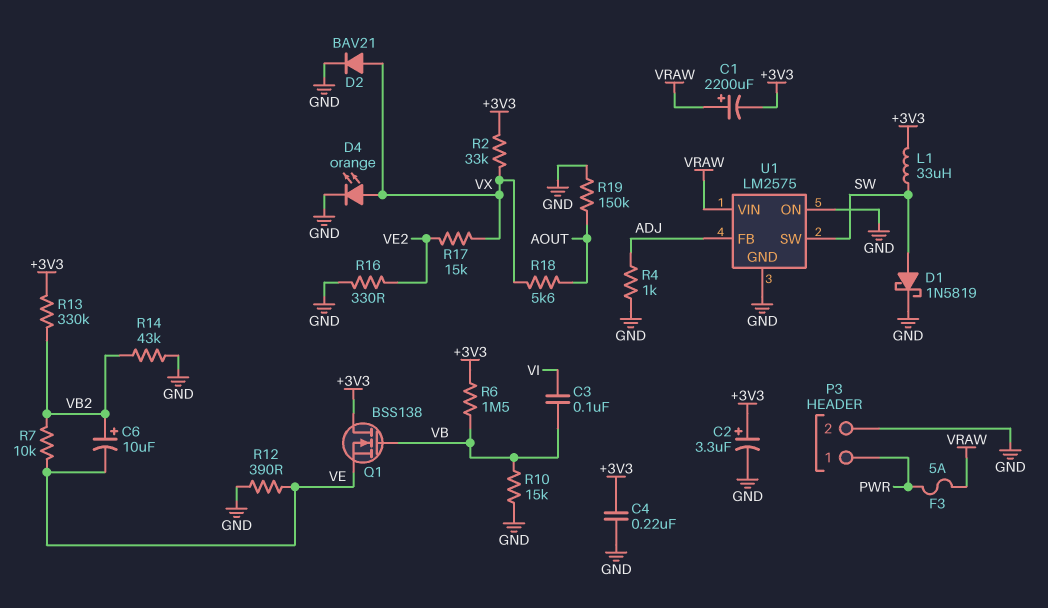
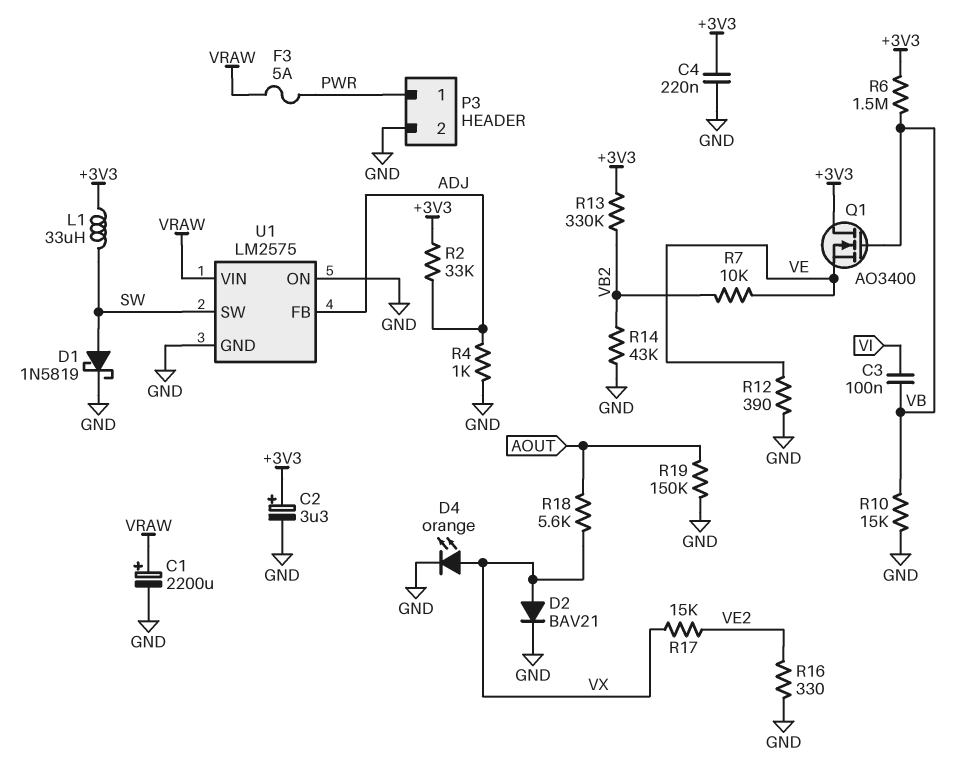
C1: 2200uF (plus VRAW, minus +3V3) -> 2200uF (plus VRAW, minus GND)
C6: 10uF (plus VB2, minus VE) -> none
Q1: NMOS BSS138 (G VB, D +3V3, S VE) -> NMOS AO3400 (G VB, D +3V3, S VE)
R2: 33k (+3V3, VX) -> 33k (+3V3, ADJ)

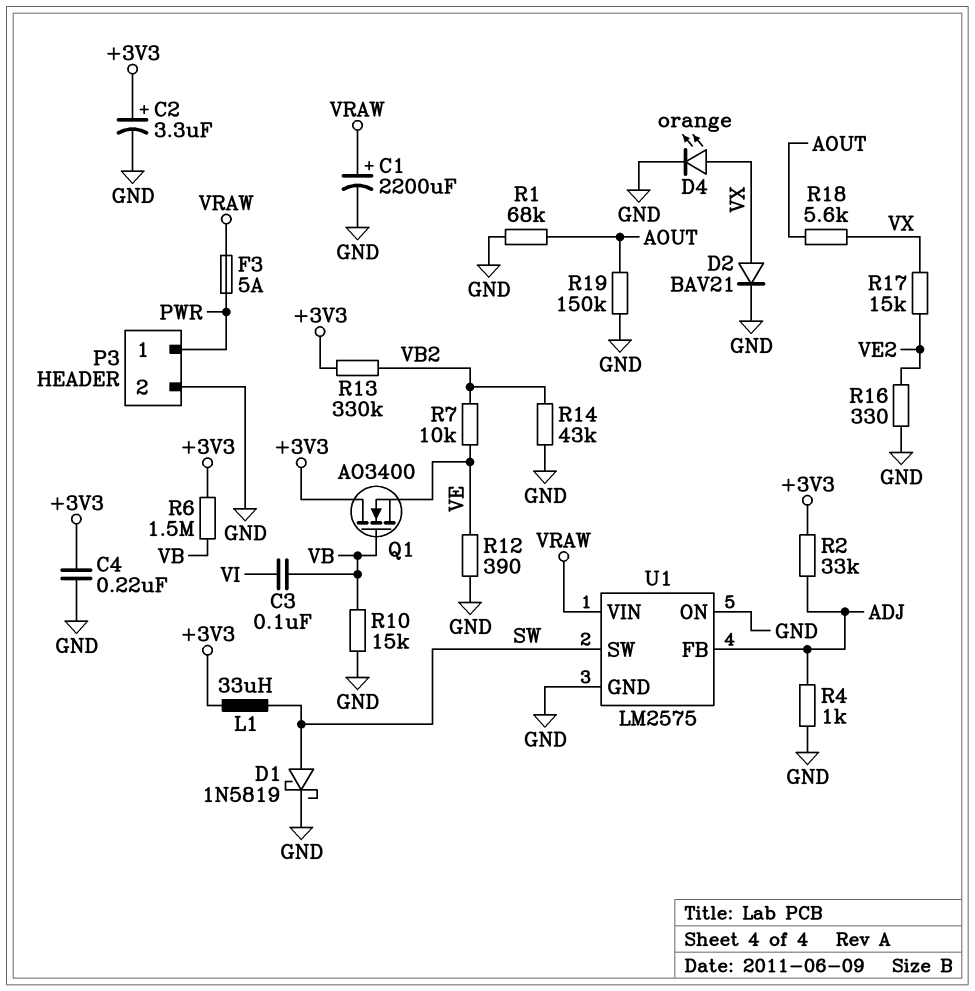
R1: none -> 68k (AOUT, GND)

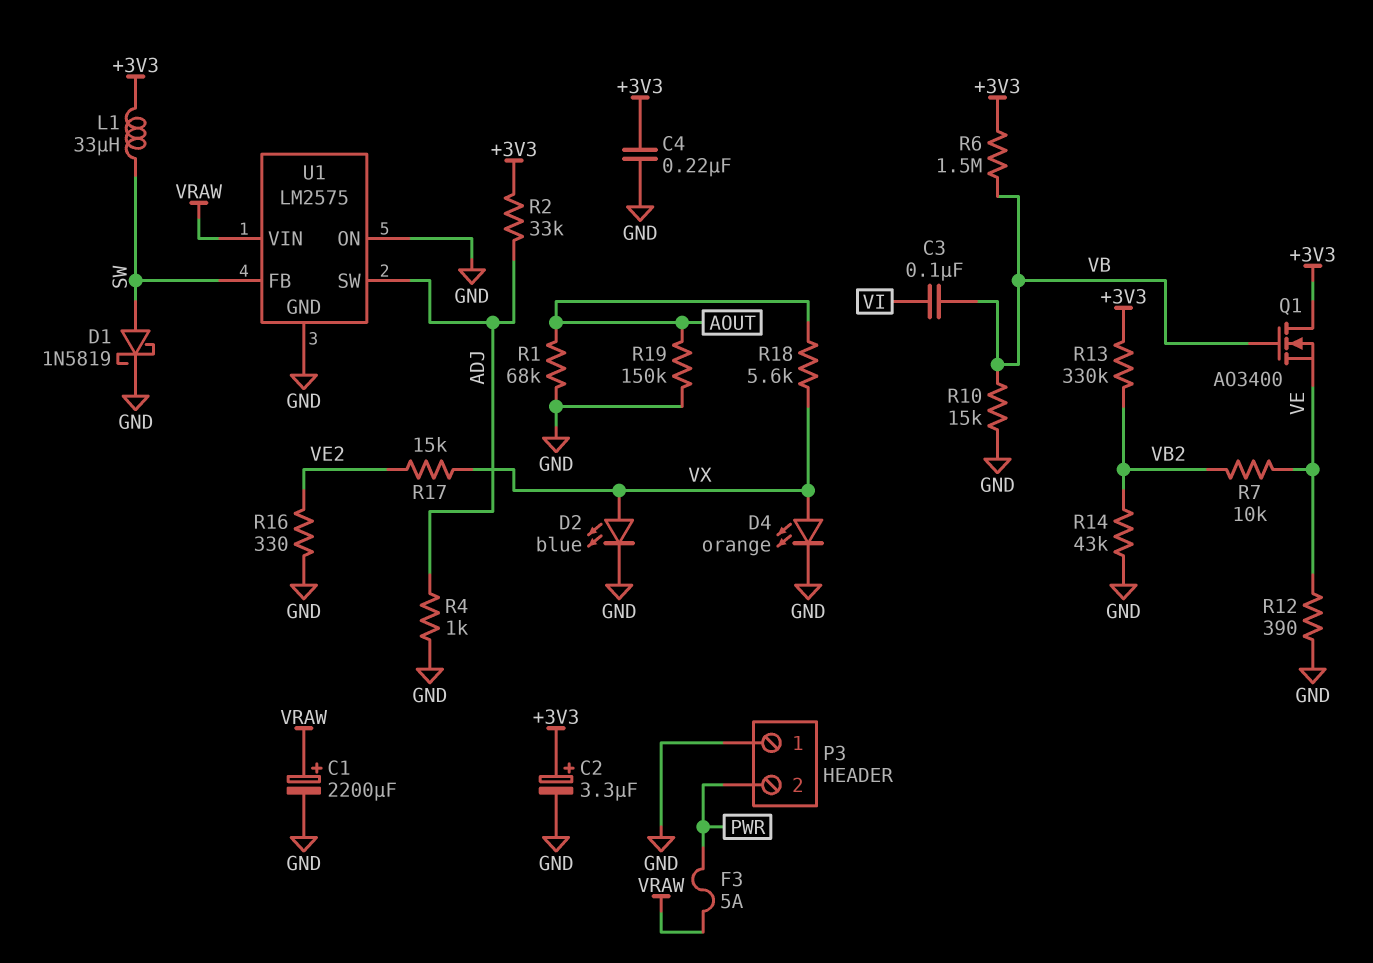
D2: diode BAV21 (A VX, K GND) -> LED blue (A VX, K GND)
P3 pin 1: PWR -> GND
P3 pin 2: GND -> PWR
U1 pin FB: ADJ -> SW
U1 pin SW: SW -> ADJ

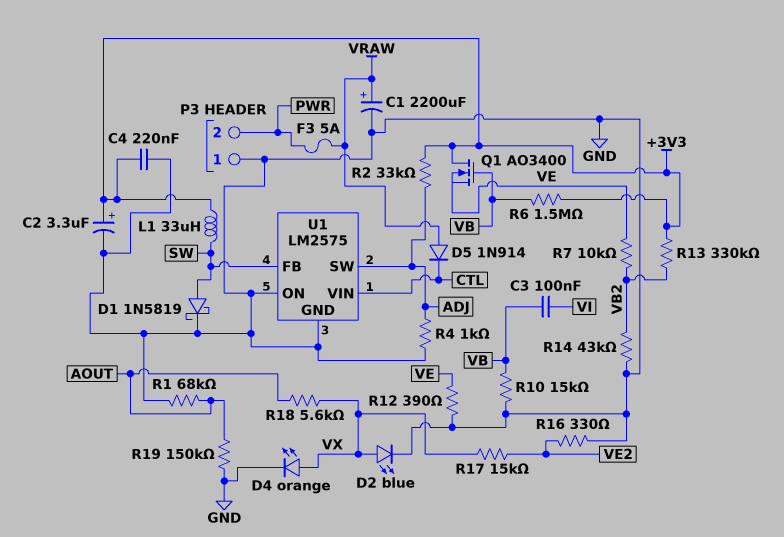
D5: none -> diode 1N914 (A VRAW, K CTL)
U1 pin VIN: VRAW -> CTL

